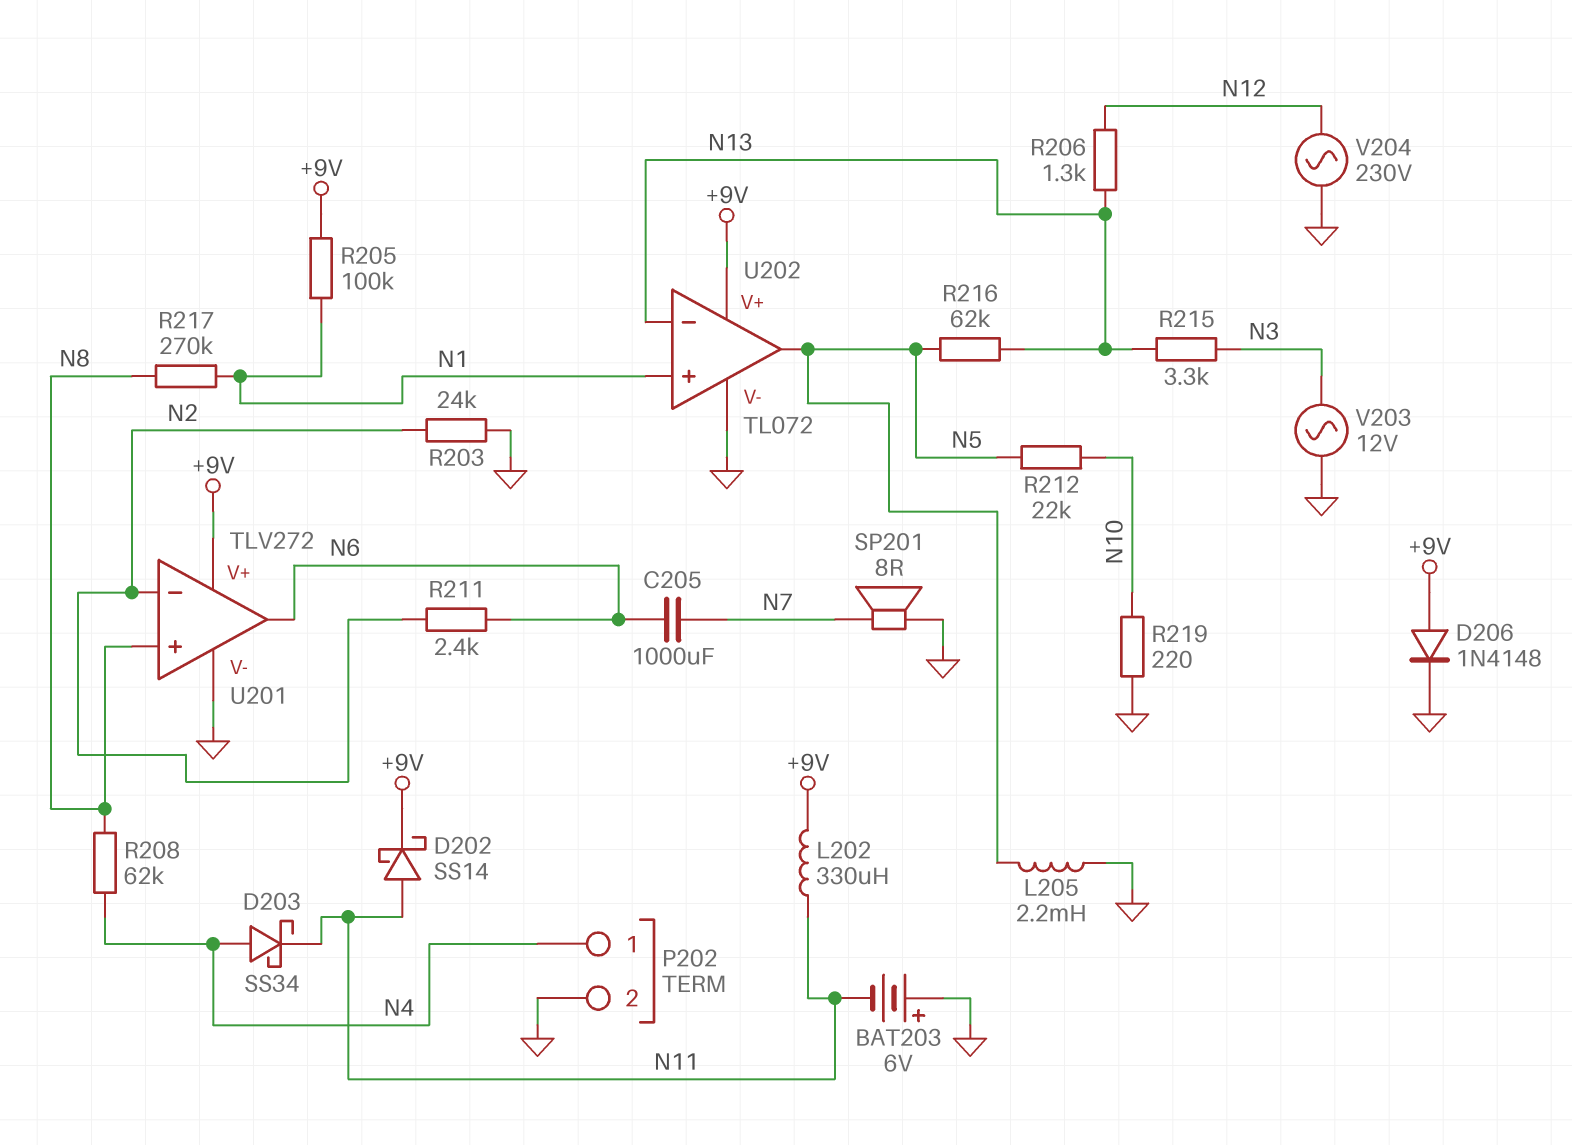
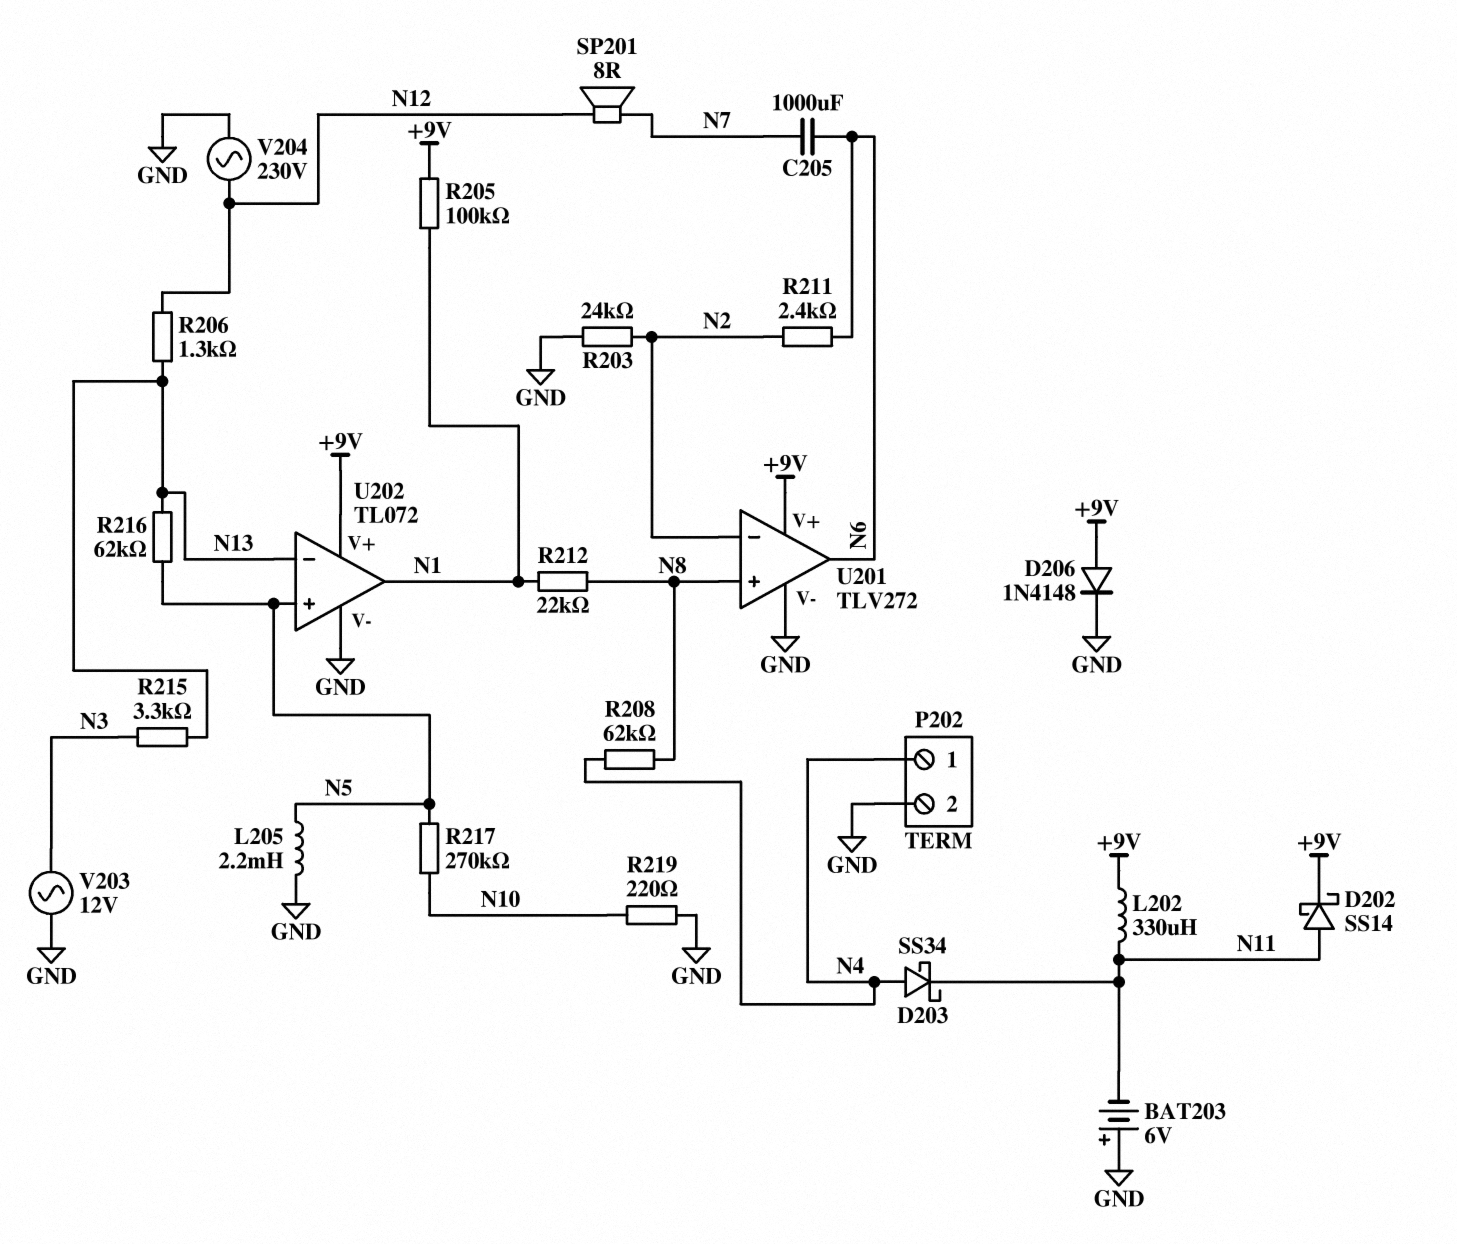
R212: 22k (N5, N10) -> 22k (N1, N8)
R217: 270k (N1, N8) -> 270k (N5, N10)
SP201: speaker 8R (GND, N7) -> speaker 8R (N7, N12)
U202 pin in+: N1 -> N5
U202 pin out: N5 -> N1

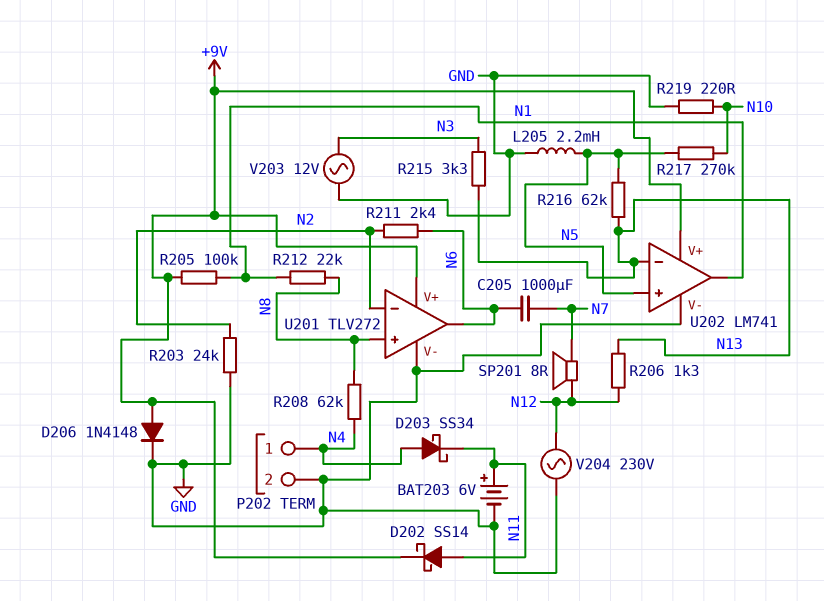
BAT203: 6V (plus GND, minus N11) -> 6V (plus N11, minus GND)
L202: 330uH (+9V, N11) -> none
U202: TL072 -> LM741

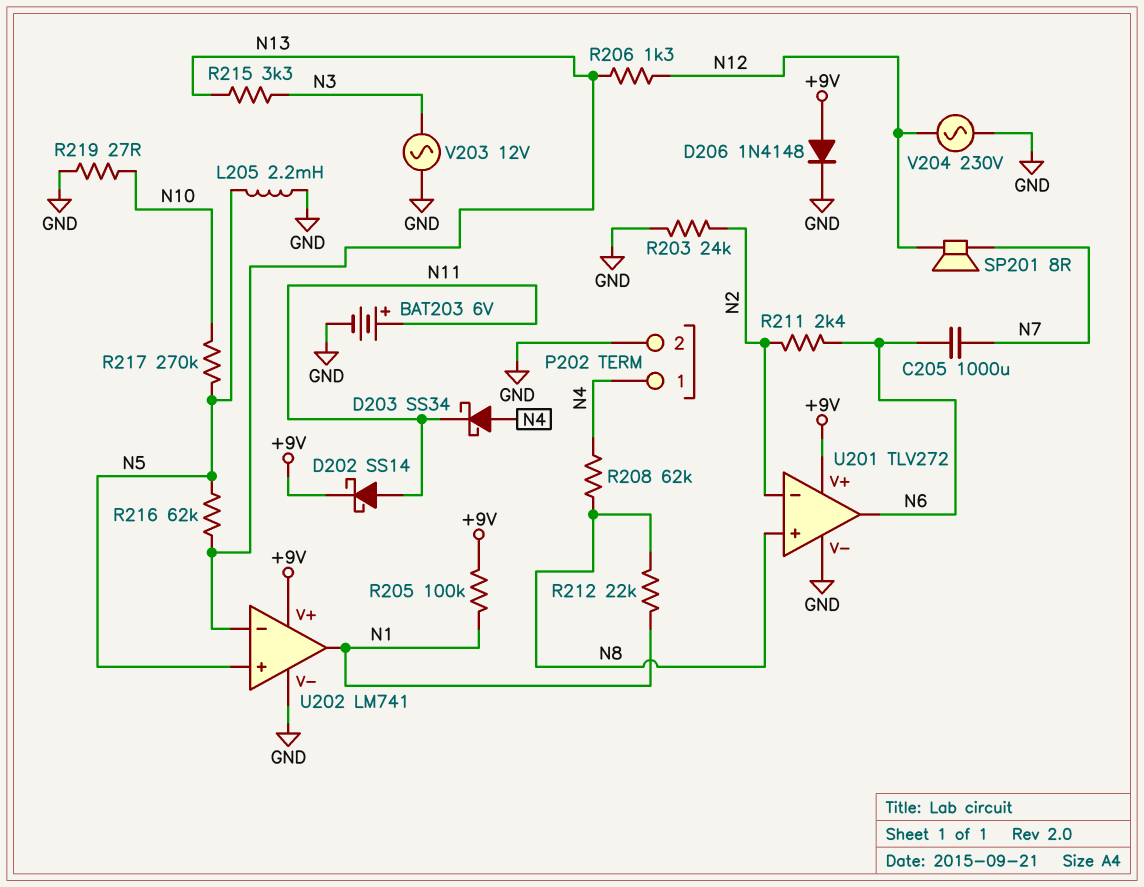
R219: 220 (GND, N10) -> 27 (GND, N10)

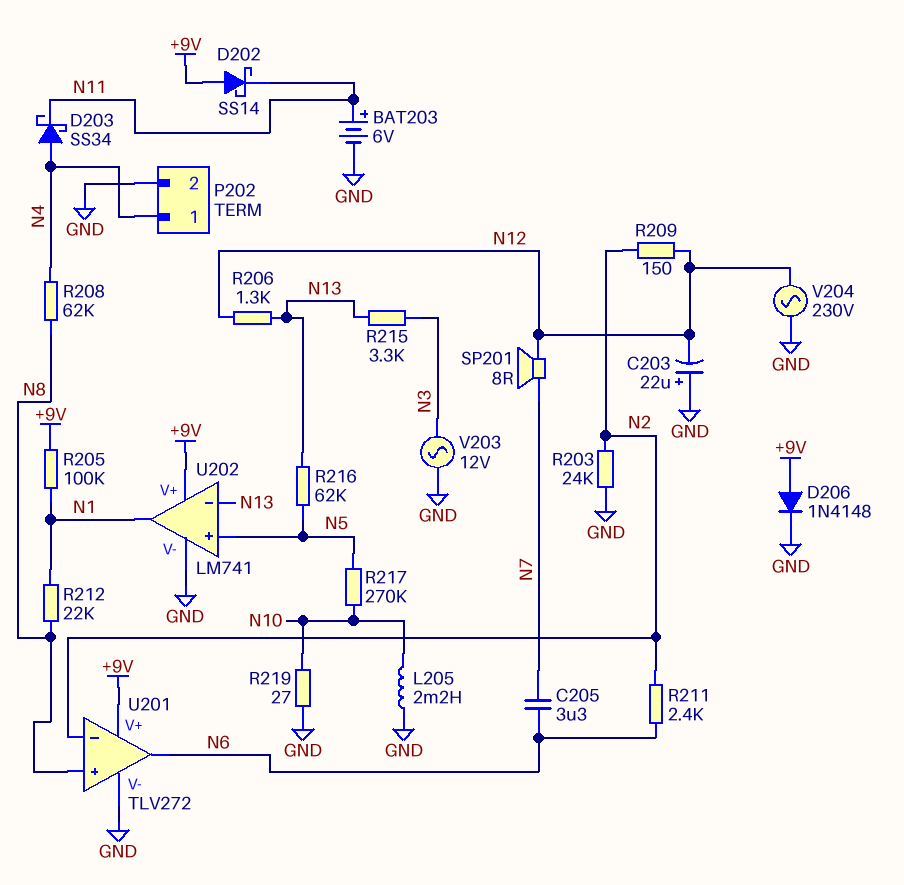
C203: none -> 22uF (plus GND, minus N12)
C205: 1000uF (N6, N7) -> 3.3uF (N6, N7)
D202: schottky SS14 (A N11, K +9V) -> schottky SS14 (A +9V, K N11)
L205: 2.2mH (GND, N5) -> 2.2mH (GND, N10)
R209: none -> 150 (N2, N12)

